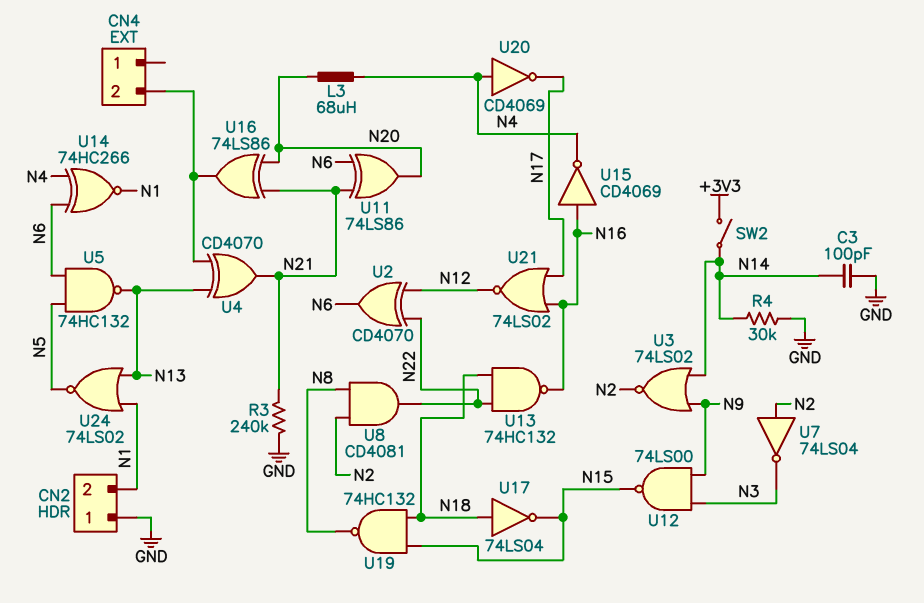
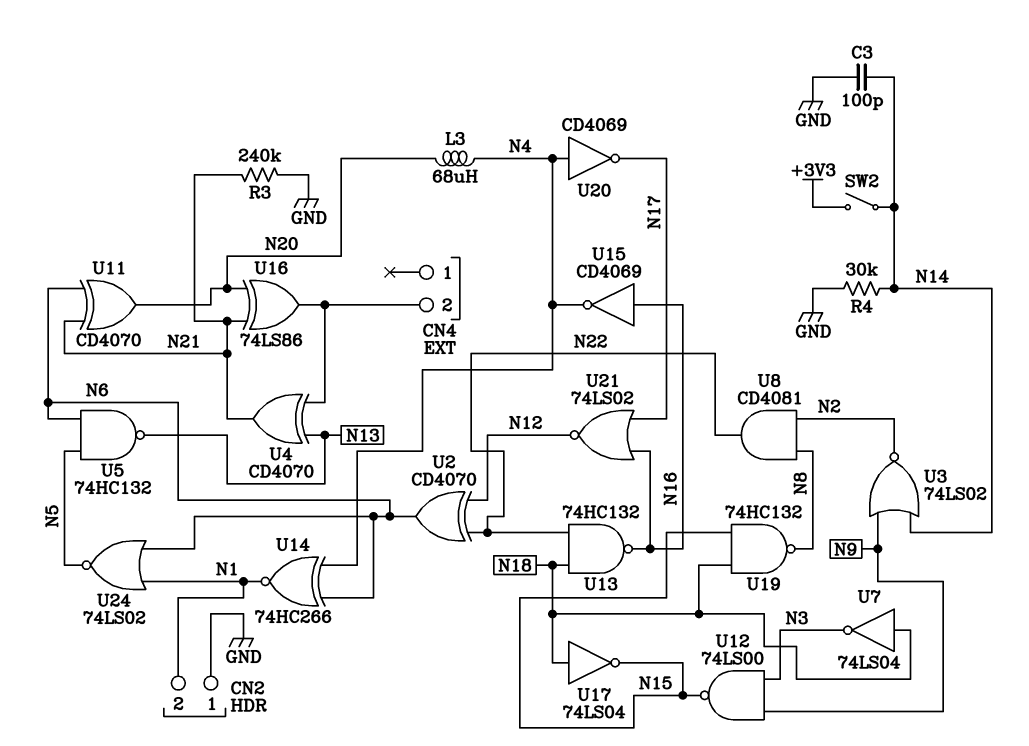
U7: NOT 74LS04 (in N2, out N3) -> NOT 74LS04 (in N18, out N3)
U11: XOR 74LS86 (in N6, in N21, out N20) -> XOR CD4070 (in N6, in N21, out N20)
U24: NOR 74LS02 (in N1, in N13, out N5) -> NOR 74LS02 (in N1, in N6, out N5)

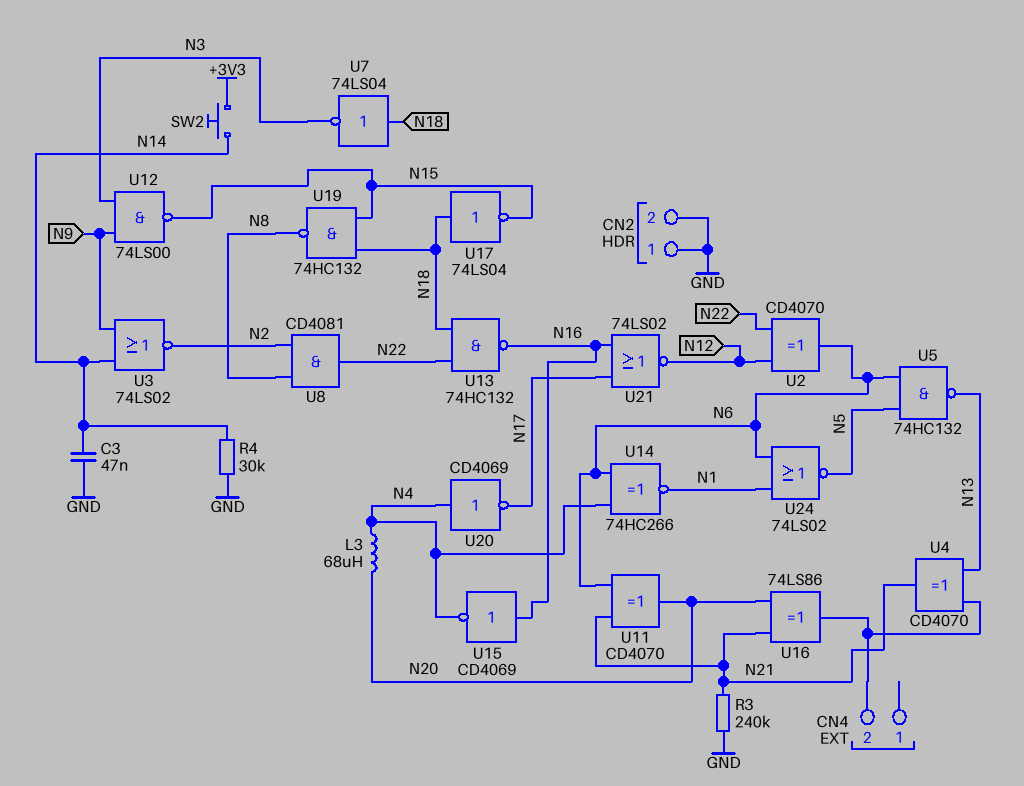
C3: 100pF (GND, N14) -> 47nF (GND, N14)
CN2 pin 2: N1 -> GND
SW2: switch (+3V3, N14) -> button (+3V3, N14)

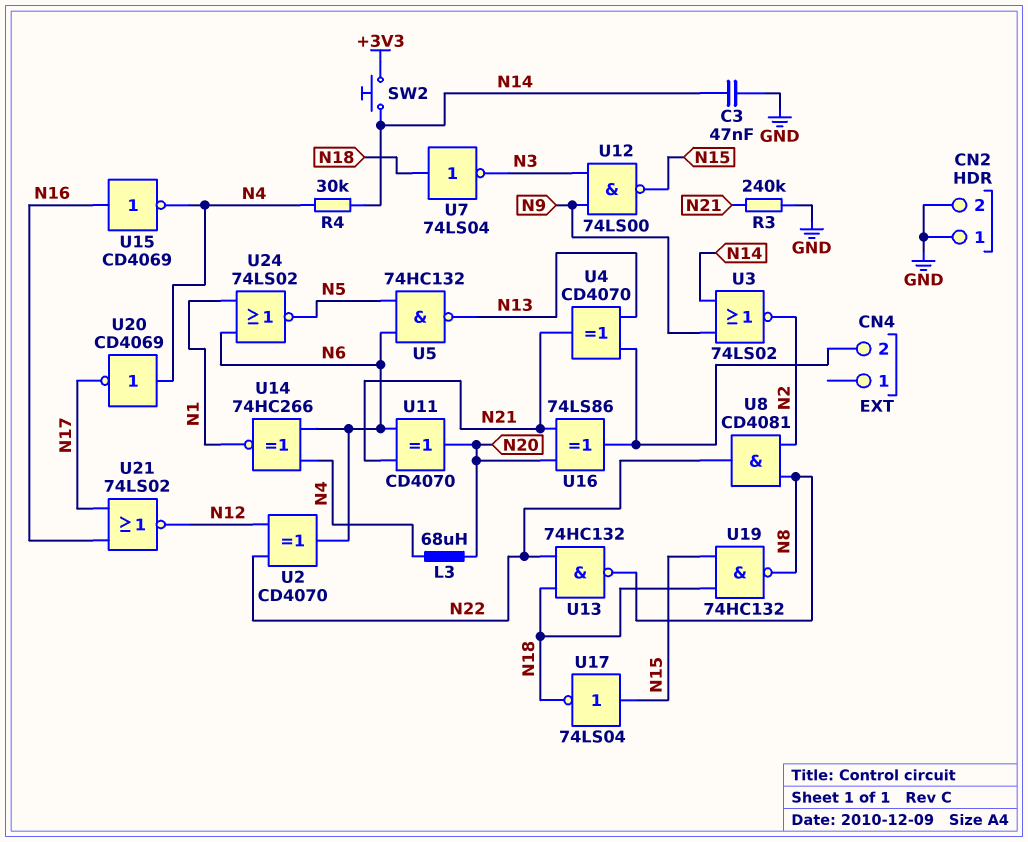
R4: 30k (GND, N14) -> 30k (N4, N14)
U13: NAND 74HC132 (in N18, in N22, out N16) -> NAND 74HC132 (in N18, in N22, out N8)
U17: NOT 74LS04 (in N18, out N15) -> NOT 74LS04 (in N15, out N18)

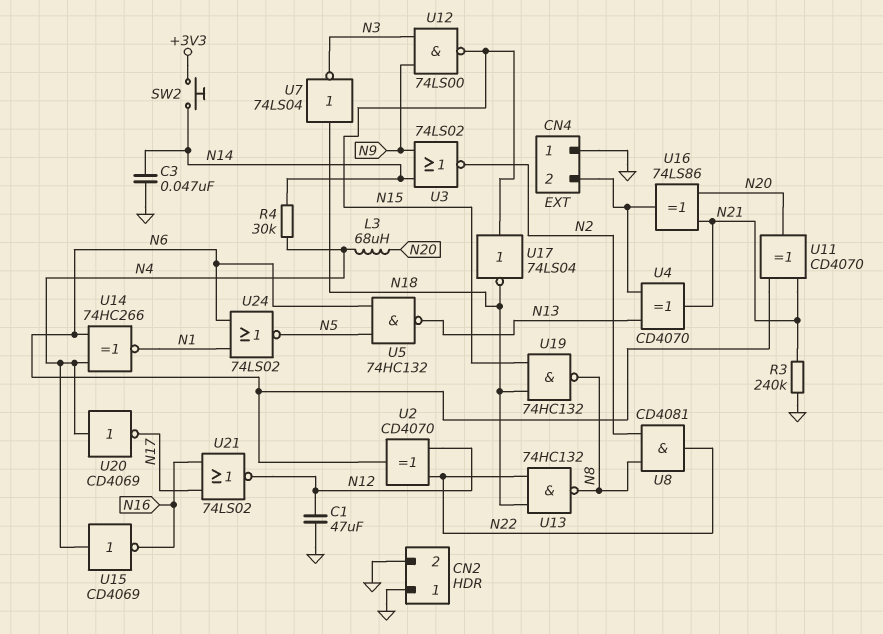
C1: none -> 47uF (GND, N12)
CN4 pin 1: none -> GND
U15: NOT CD4069 (in N16, out N4) -> NOT CD4069 (in N4, out N16)

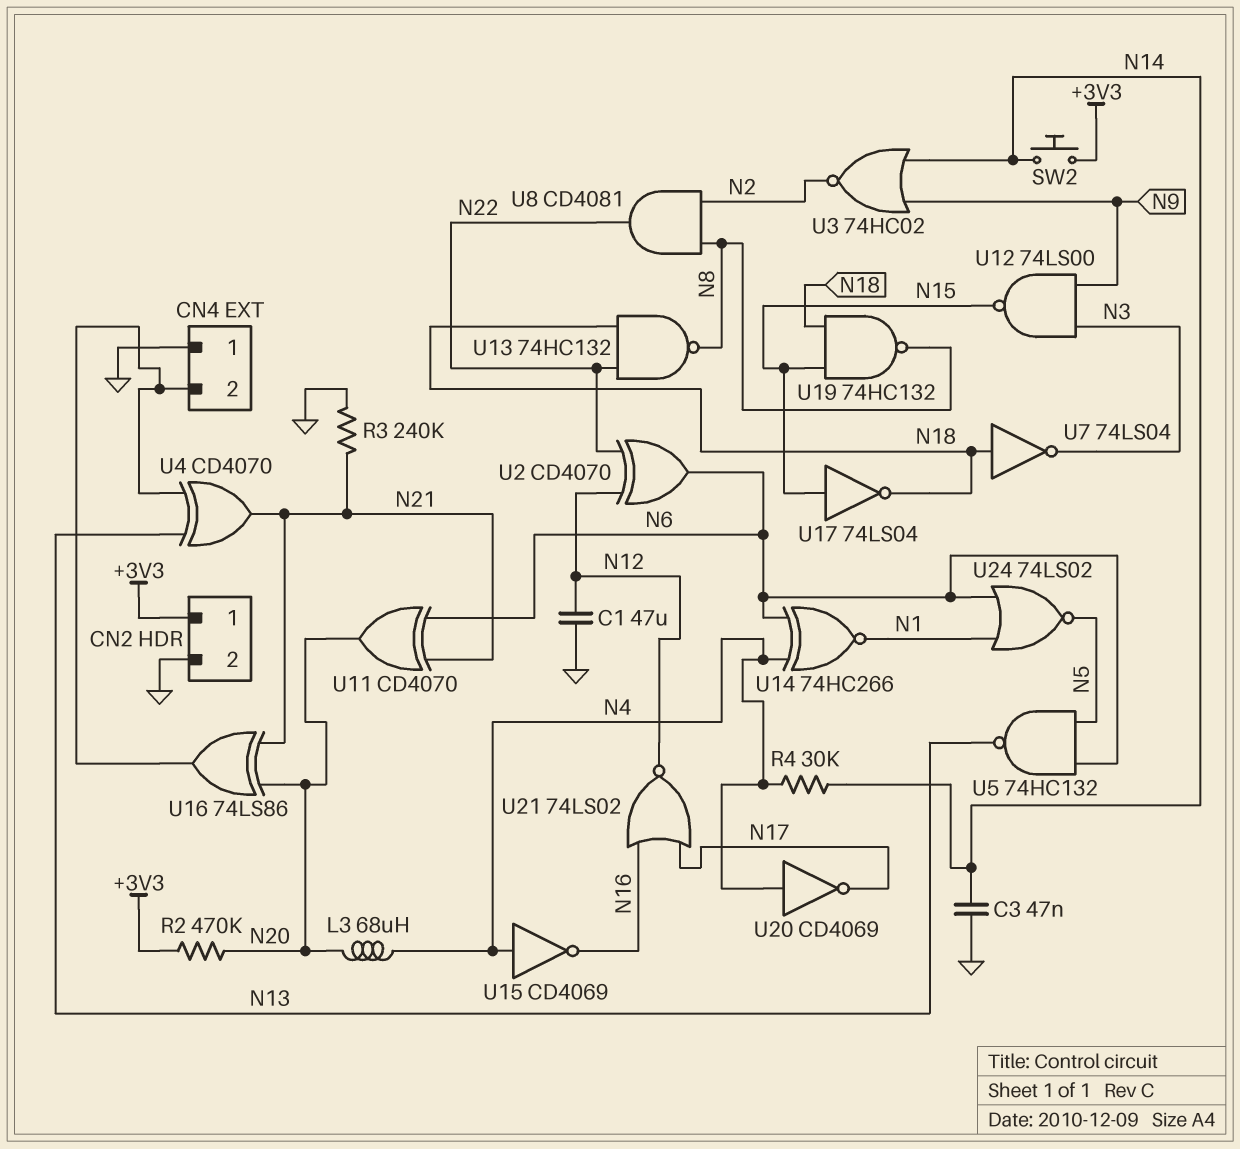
CN2 pin 1: GND -> +3V3
R2: none -> 470k (+3V3, N20)
U3: NOR 74LS02 (in N9, in N14, out N2) -> NOR 74HC02 (in N9, in N14, out N2)

